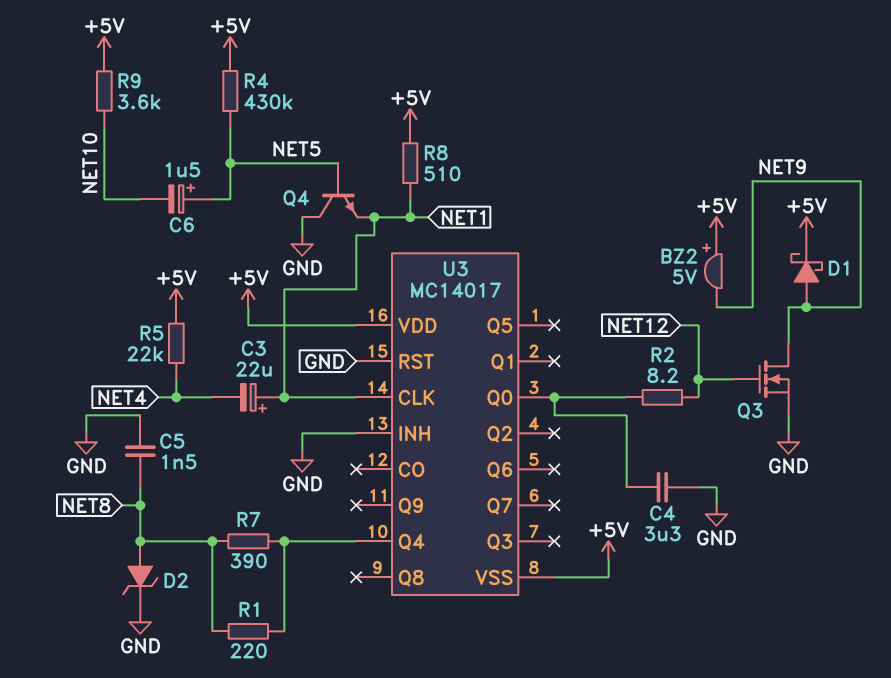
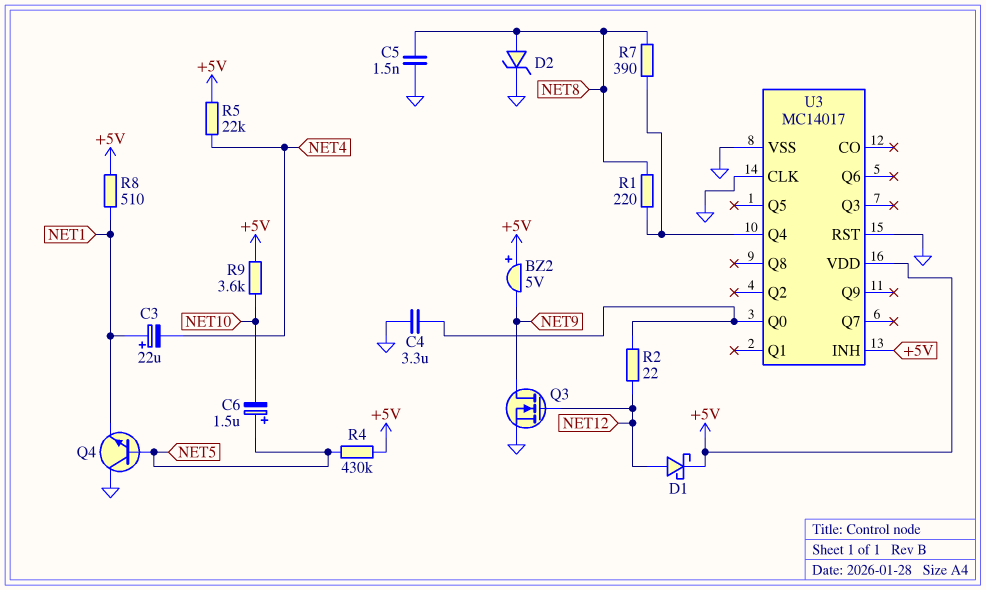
D1: schottky (A NET9, K +5V) -> schottky (A NET12, K +5V)
R2: 8.2 (NET12, U3/Q0) -> 22 (NET12, U3/Q0)
U3 pin CLK: NET1 -> GND
U3 pin INH: GND -> +5V
U3 pin VSS: +5V -> GND

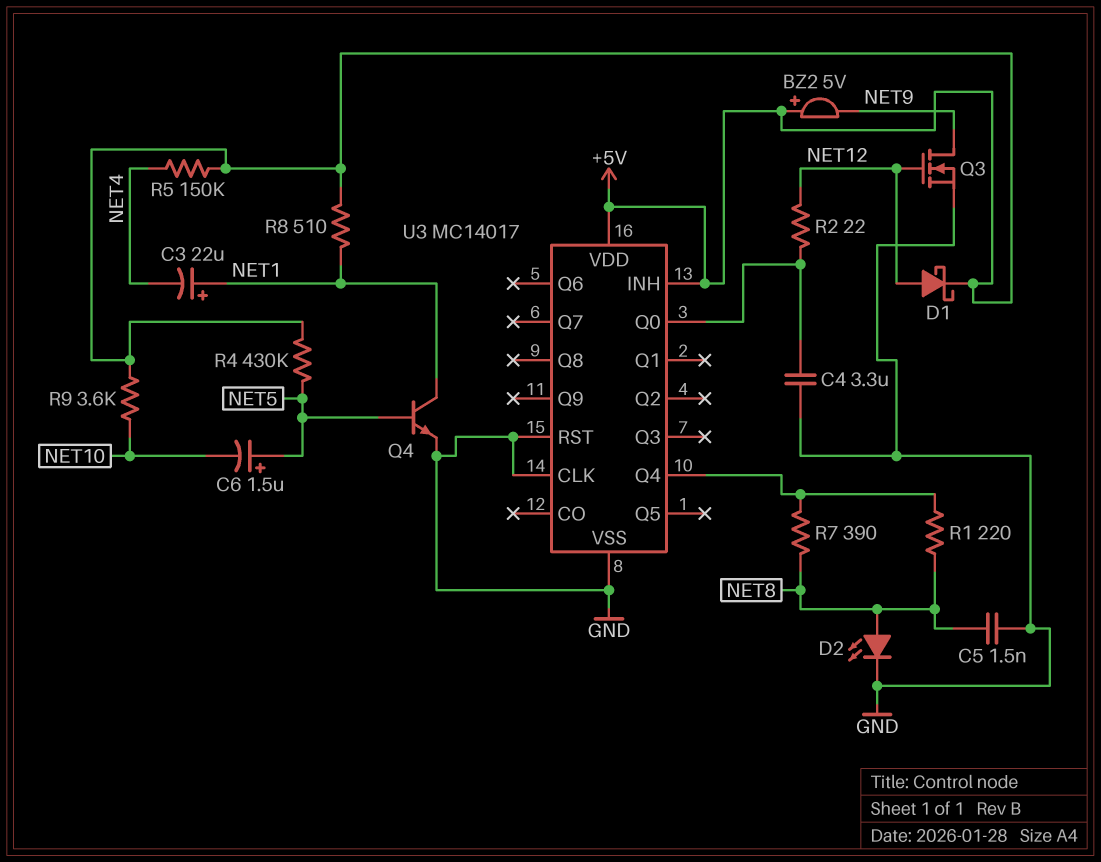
D2: zener (A NET8, K GND) -> LED (A NET8, K GND)
Q4: NPN (B NET5, C GND, E NET1) -> NPN (B NET5, C NET1, E GND)
R5: 22k (+5V, NET4) -> 150k (+5V, NET4)

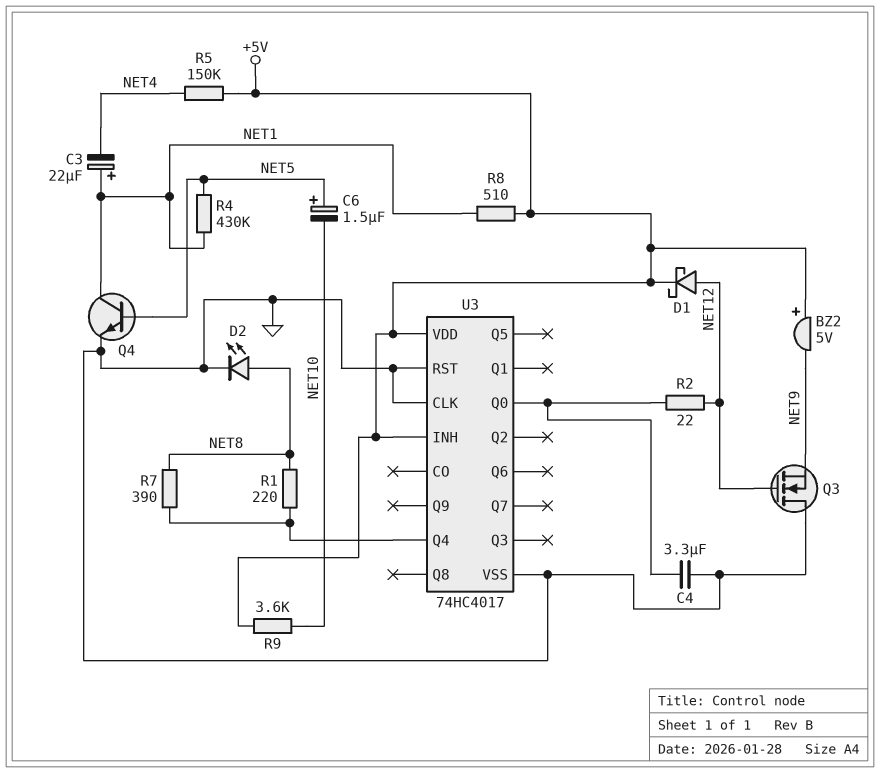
C5: 1.5nF (GND, NET8) -> none
Q3: NMOS (G NET12, D NET9, S GND) -> NMOS (G NET12, D GND, S NET9)
R4: 430k (+5V, NET5) -> 430k (NET1, NET5)
U3: MC14017 -> 74HC4017

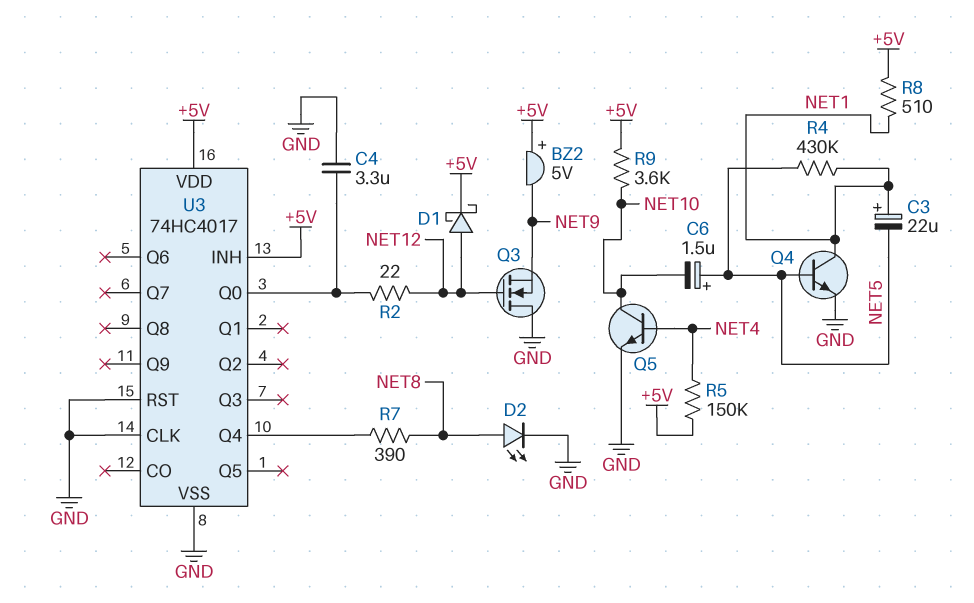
C3: 22uF (plus NET1, minus NET4) -> 22uF (plus NET1, minus NET5)
Q5: none -> NPN (B NET4, C NET10, E GND)
R1: 220 (NET8, U3/Q4) -> none

